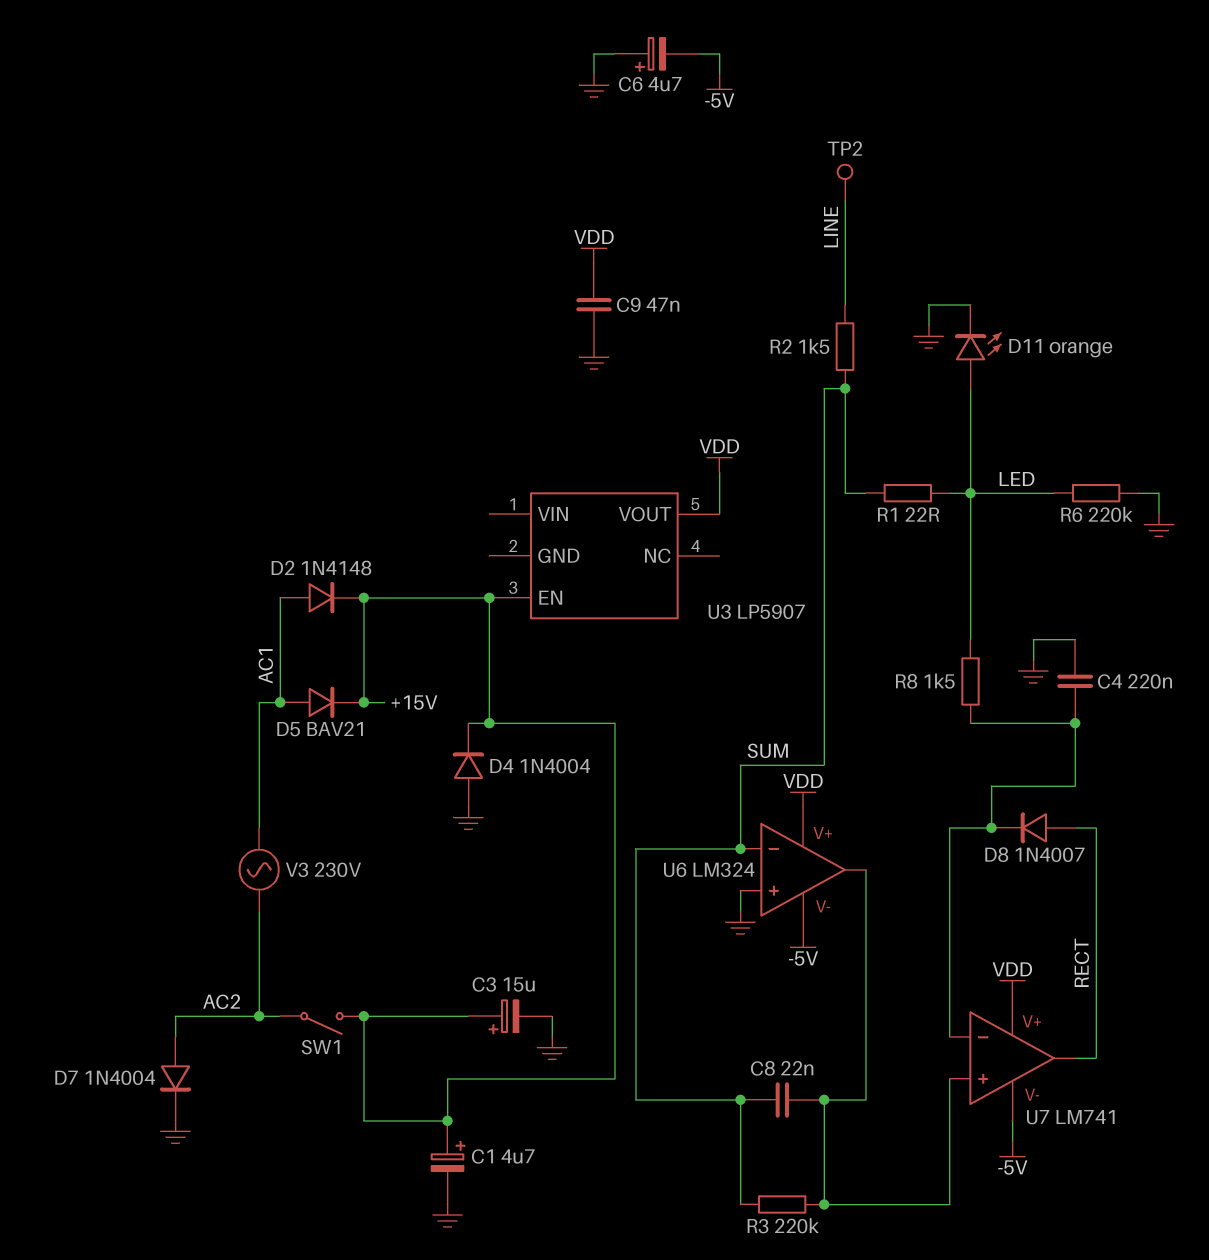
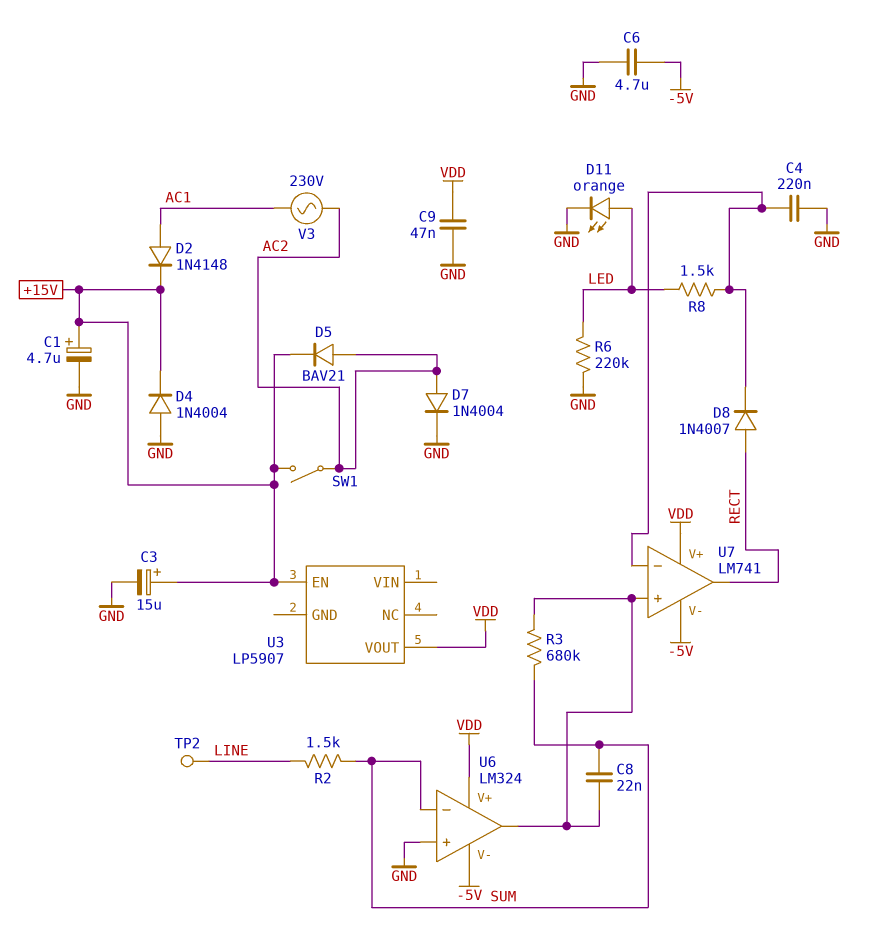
C6: 4.7uF (plus GND, minus -5V) -> 4.7uF (-5V, GND)
D5: diode BAV21 (A AC1, K +15V) -> diode BAV21 (A AC2, K +15V)
R1: 22 (LED, SUM) -> none
R3: 220k (SUM, U6/out) -> 680k (SUM, U6/out)

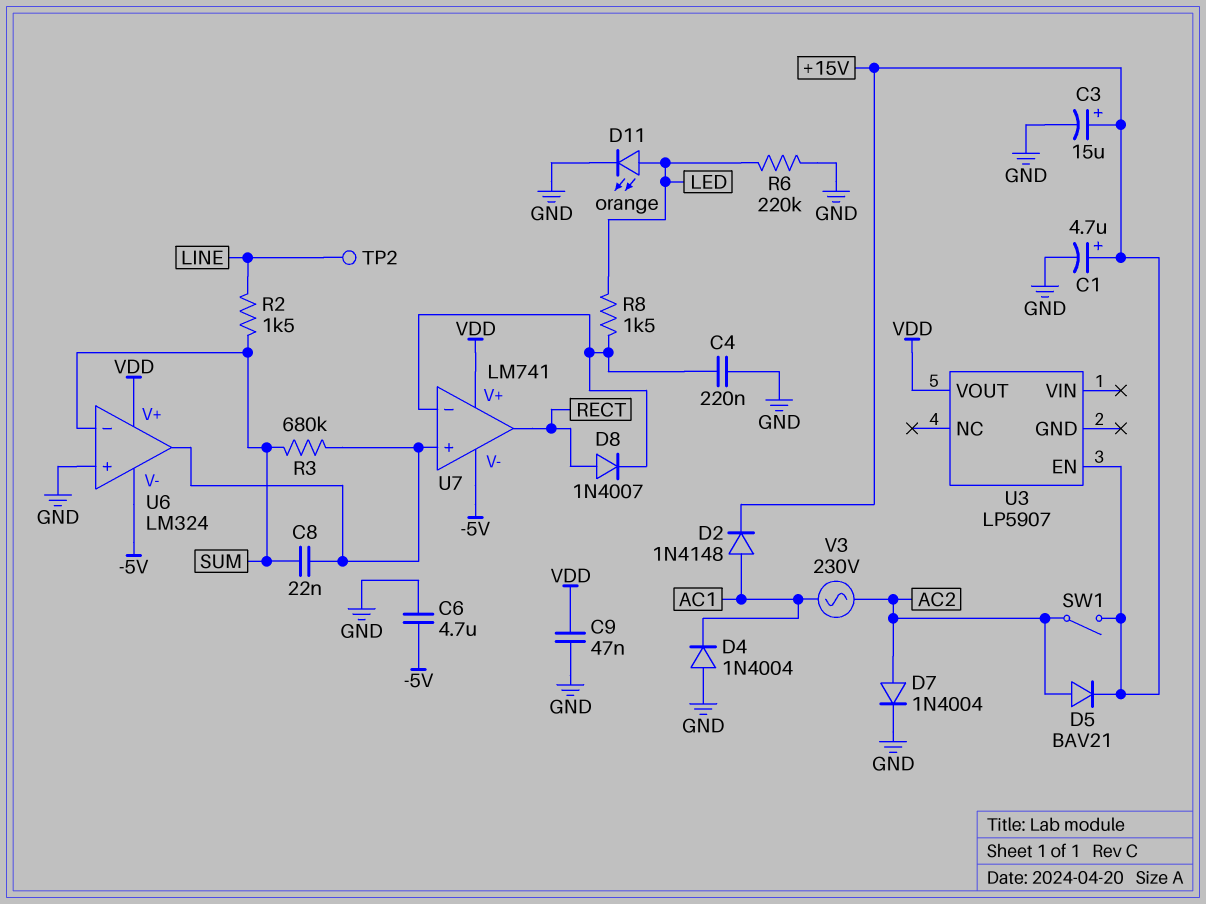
D4: diode 1N4004 (A GND, K +15V) -> diode 1N4004 (A GND, K AC1)

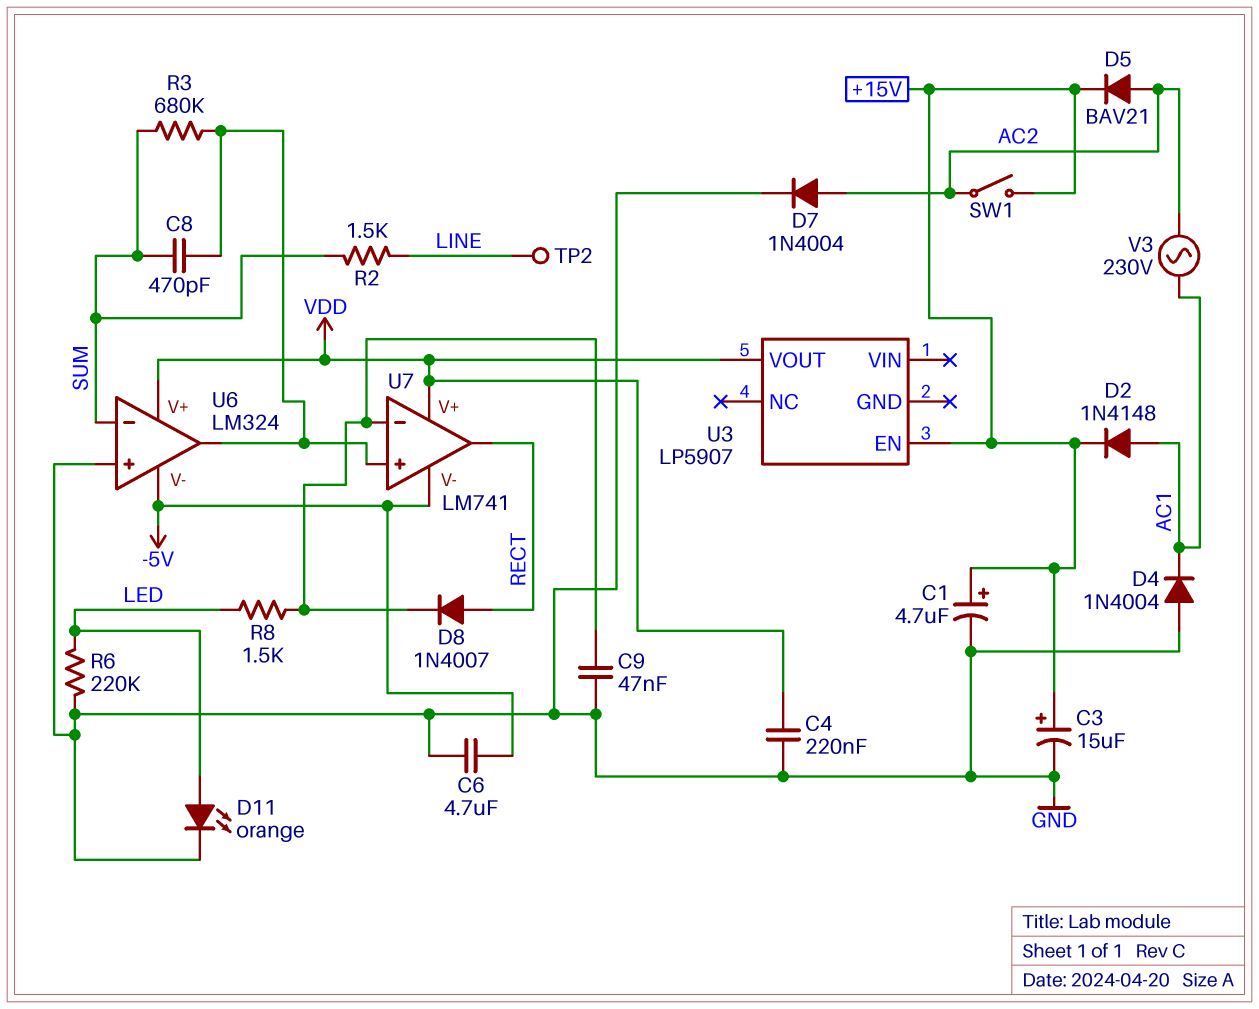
C4: 220nF (GND, U7/in-) -> 220nF (GND, VDD)
C8: 22nF (SUM, U6/out) -> 470pF (SUM, U6/out)
C9: 47nF (GND, VDD) -> 47nF (GND, U7/in-)

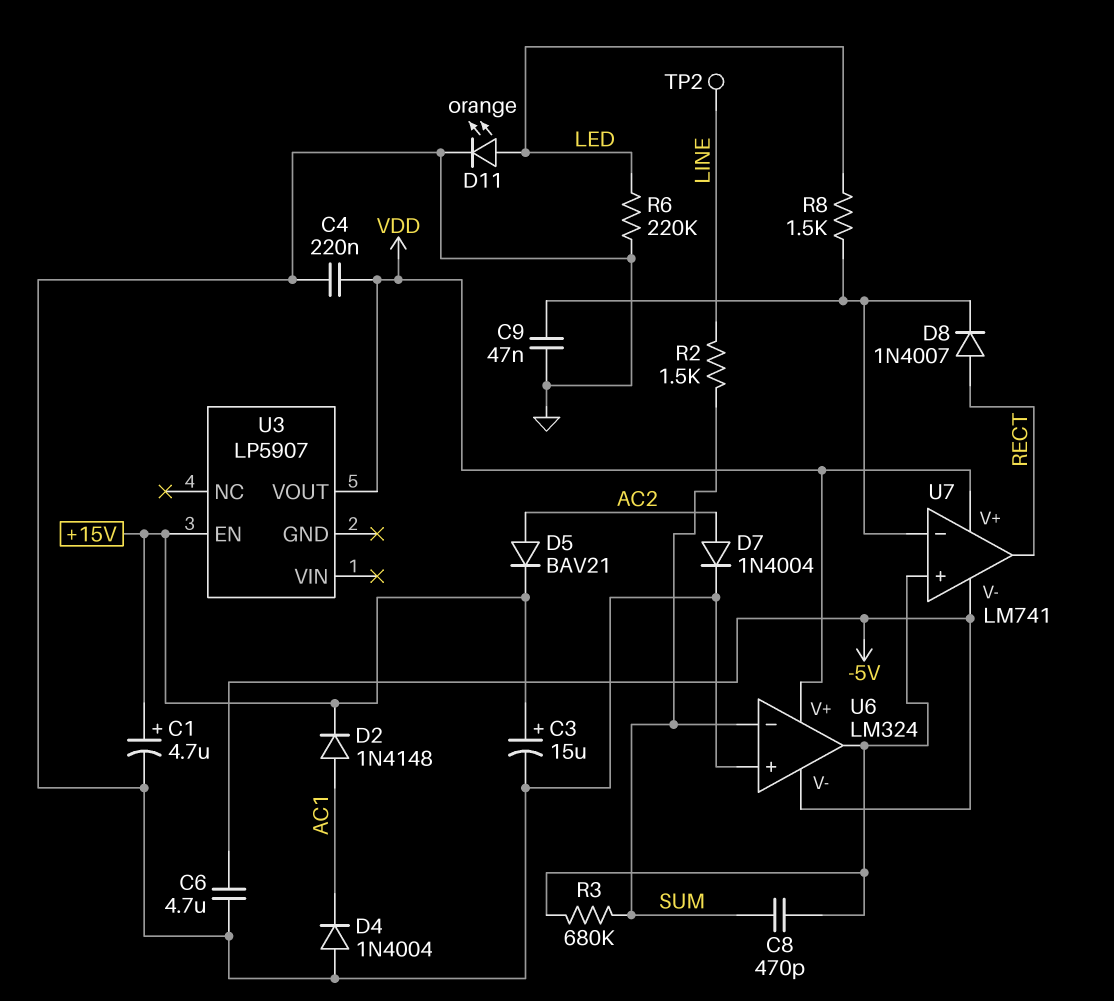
SW1: switch (+15V, AC2) -> none
V3: AC 230V (AC1, AC2) -> none

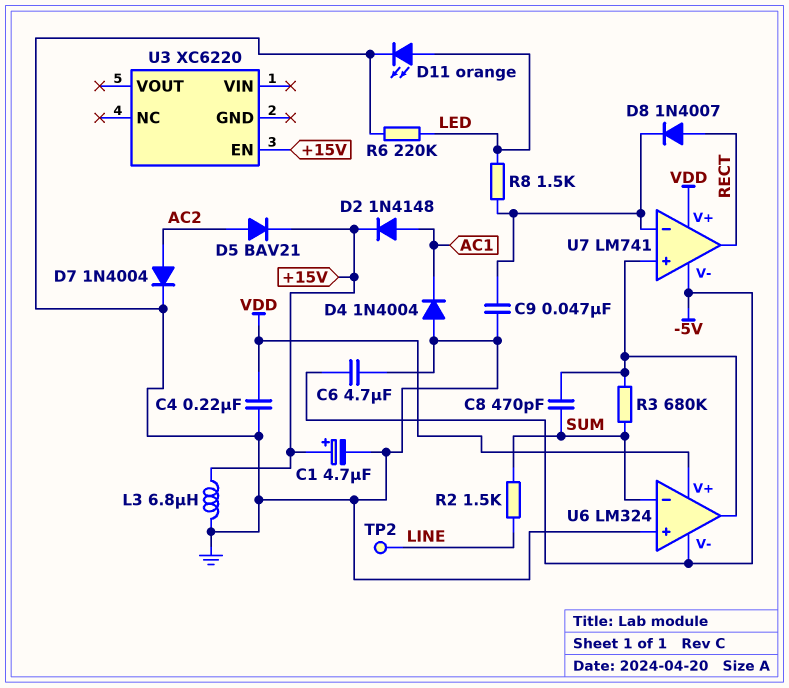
C3: 15uF (plus +15V, minus GND) -> none
L3: none -> 6.8uH (+15V, GND)
U3: LP5907 -> XC6220
U3 pin VOUT: VDD -> none

